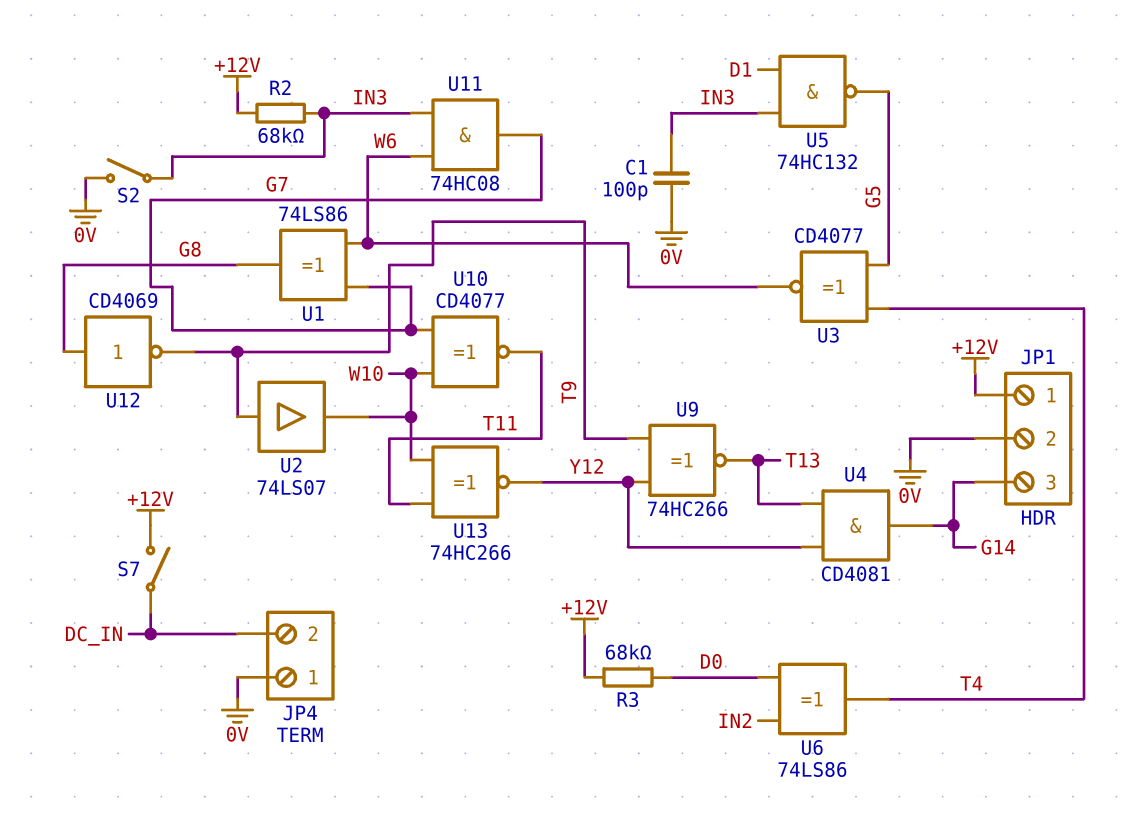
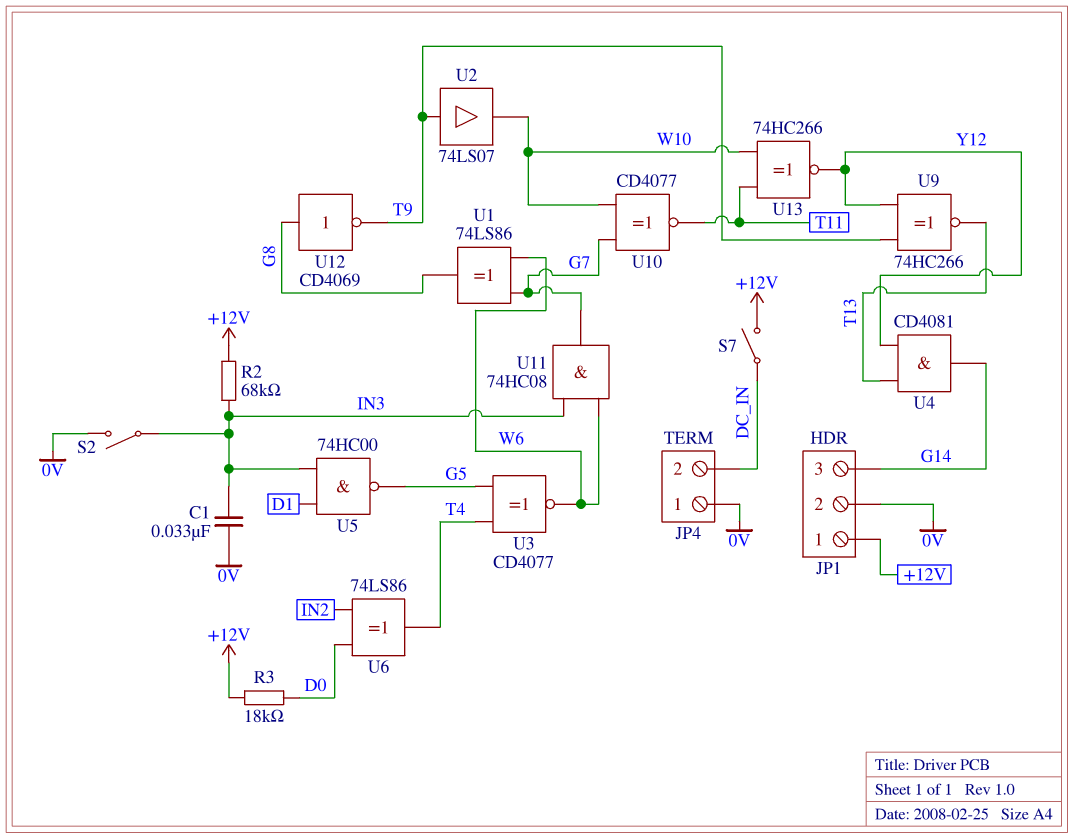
C1: 100pF (0V, IN3) -> 33nF (0V, IN3)
R3: 68k (+12V, D0) -> 18k (+12V, D0)
U5: NAND 74HC132 (in D1, in IN3, out G5) -> NAND 74HC00 (in D1, in IN3, out G5)

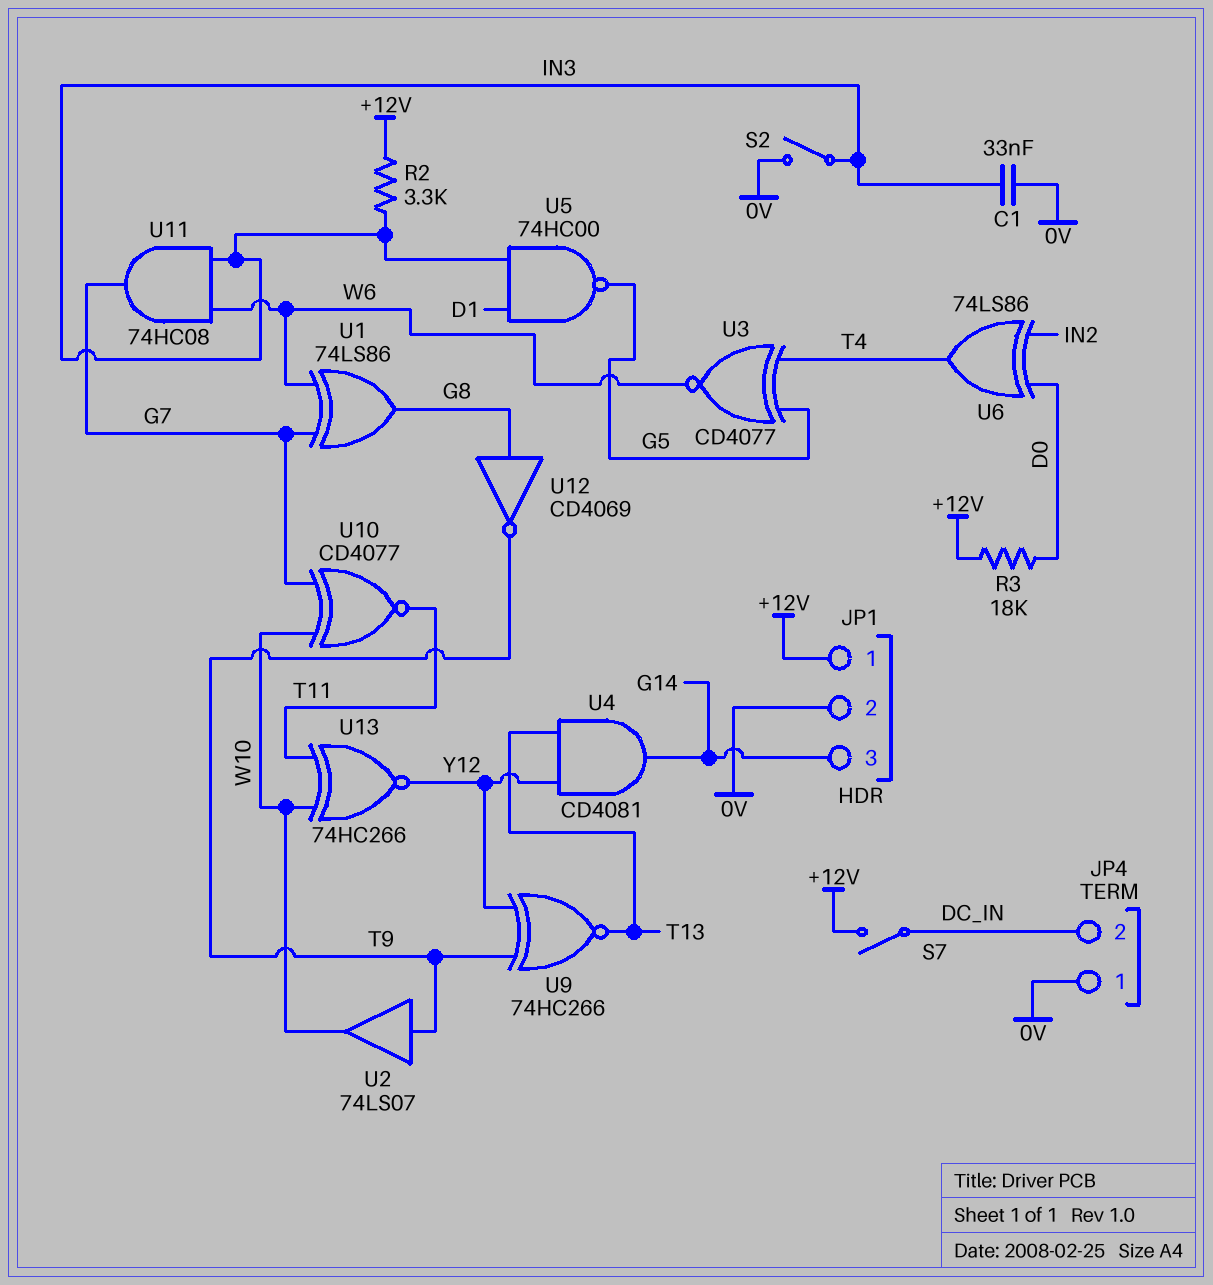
R2: 68k (+12V, IN3) -> 3.3k (+12V, IN3)

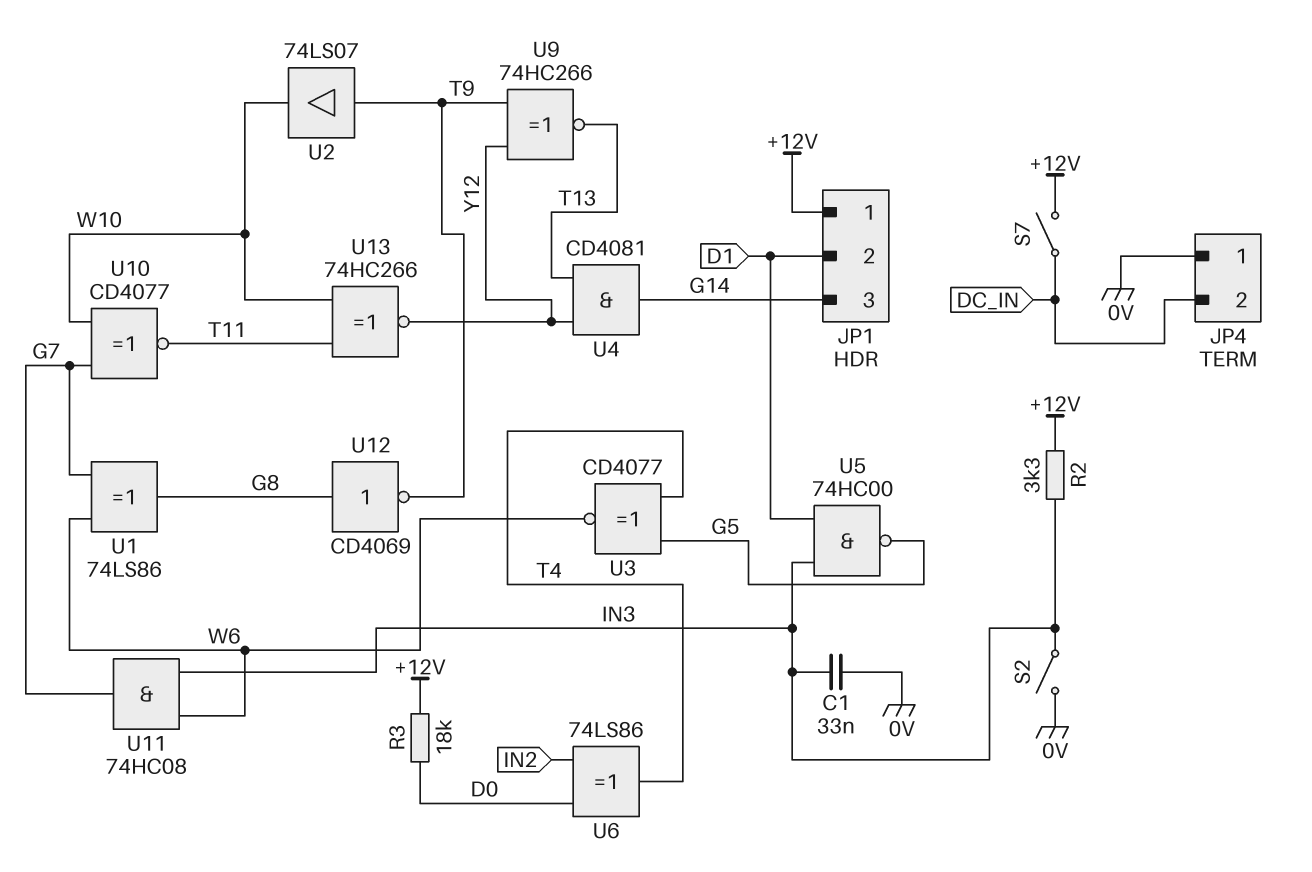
JP1 pin 2: 0V -> D1

